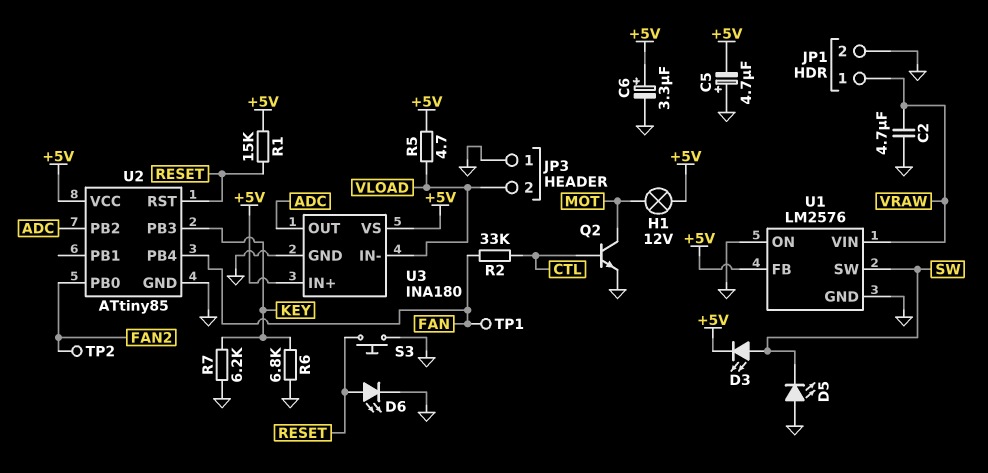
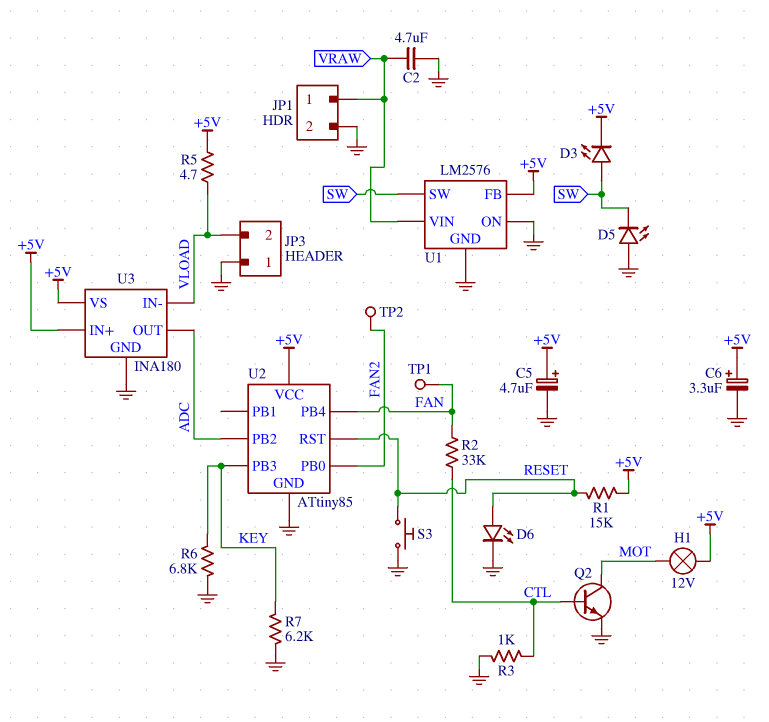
C5: 4.7uF (plus GND, minus +5V) -> 4.7uF (plus +5V, minus GND)
R3: none -> 1k (CTL, GND)

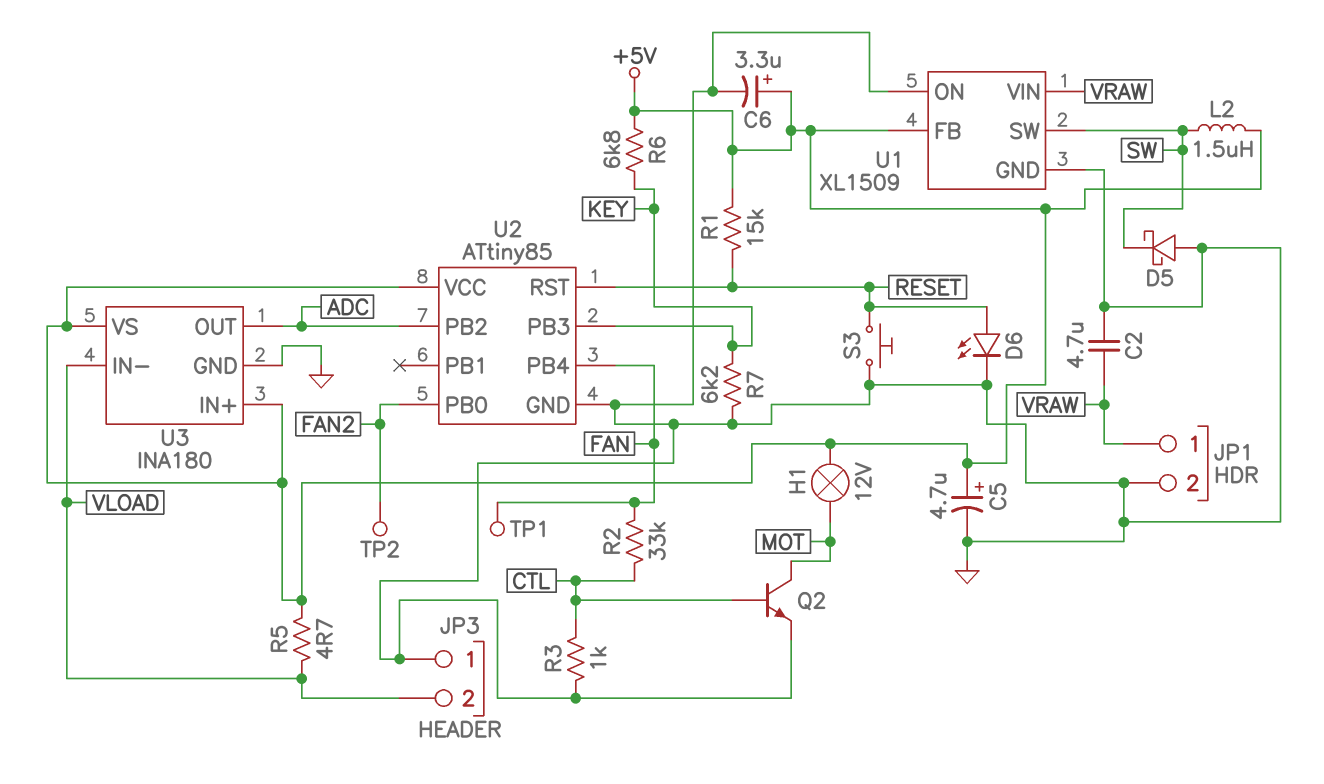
D3: LED (A SW, K +5V) -> none
D5: LED (A GND, K SW) -> schottky (A GND, K SW)
L2: none -> 1.5uH (+5V, SW)
R6: 6.8k (GND, KEY) -> 6.8k (+5V, KEY)
U1: LM2576 -> XL1509

